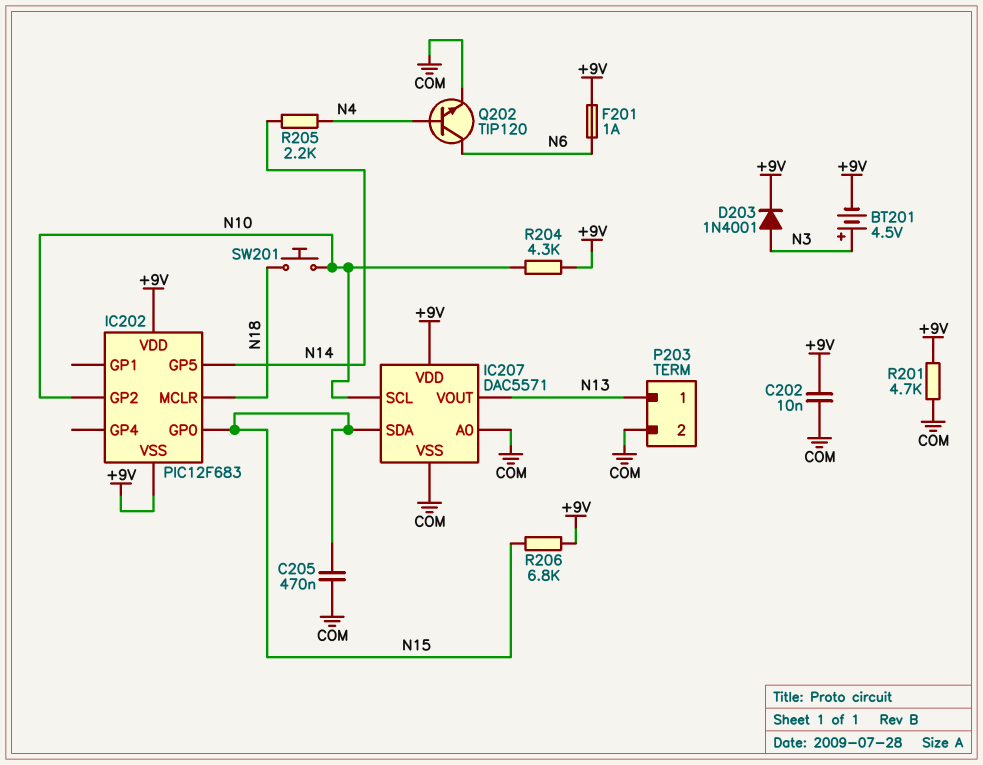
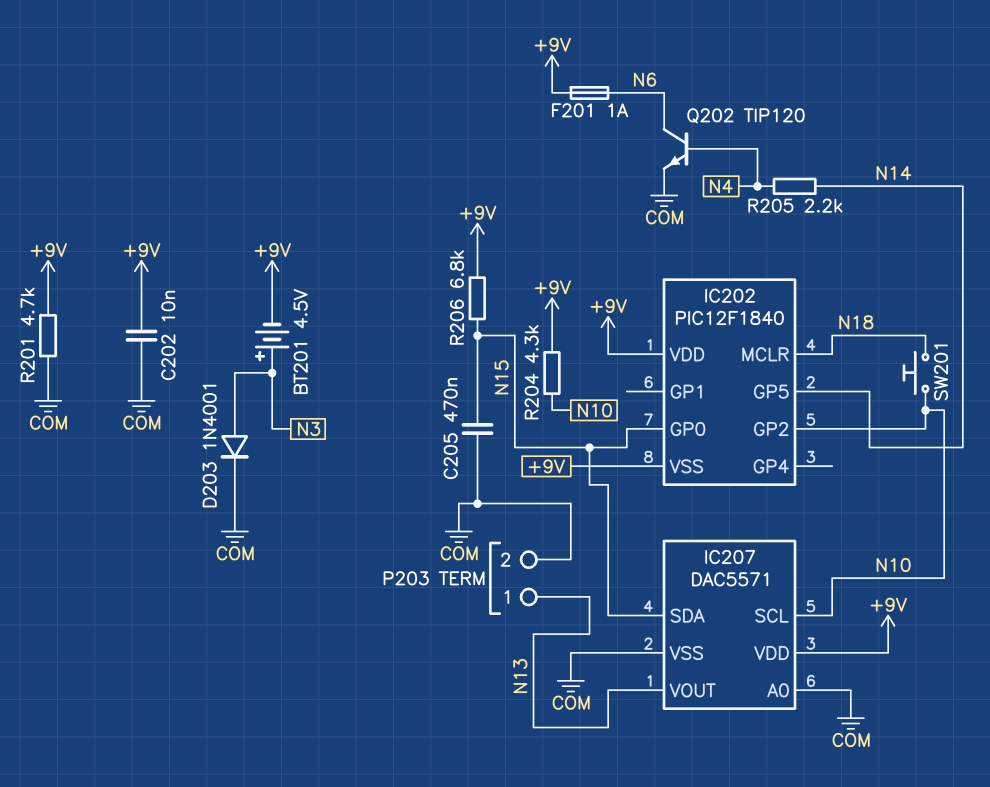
D203: diode 1N4001 (A N3, K +9V) -> diode 1N4001 (A N3, K COM)
IC202: PIC12F683 -> PIC12F1840

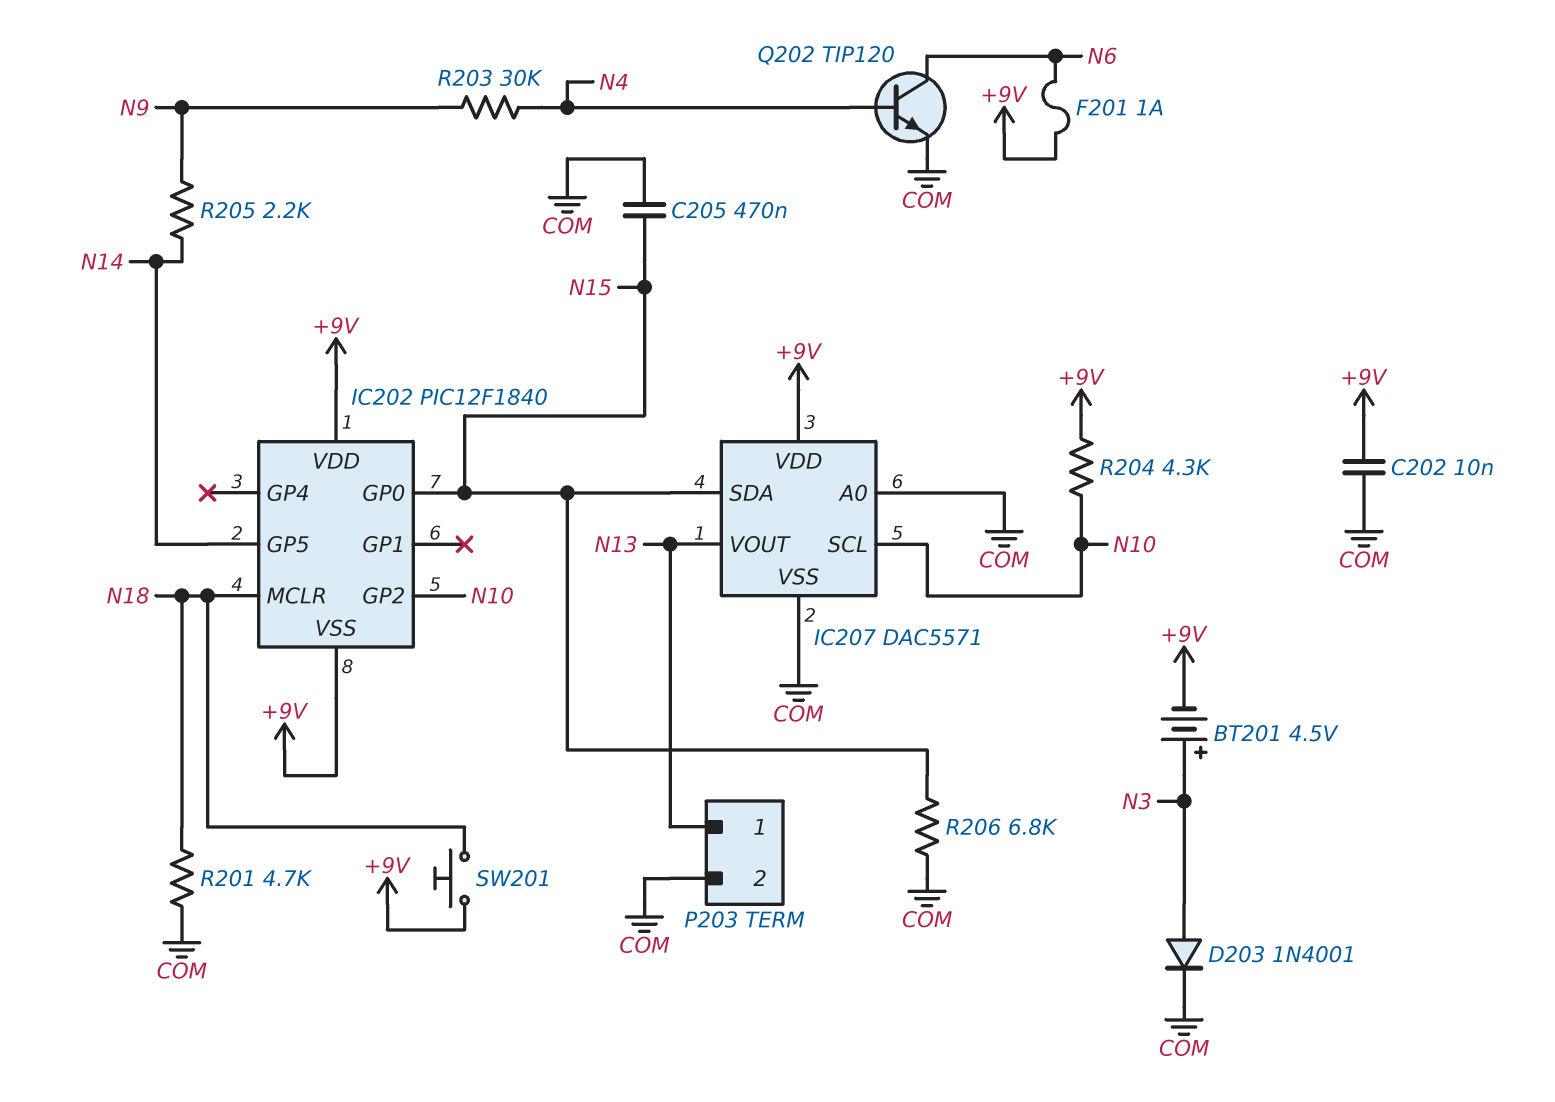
R201: 4.7k (+9V, COM) -> 4.7k (COM, N18)
R203: none -> 30k (N4, N9)
R205: 2.2k (N4, N14) -> 2.2k (N9, N14)
R206: 6.8k (+9V, N15) -> 6.8k (COM, N15)
SW201: button (N10, N18) -> button (+9V, N18)

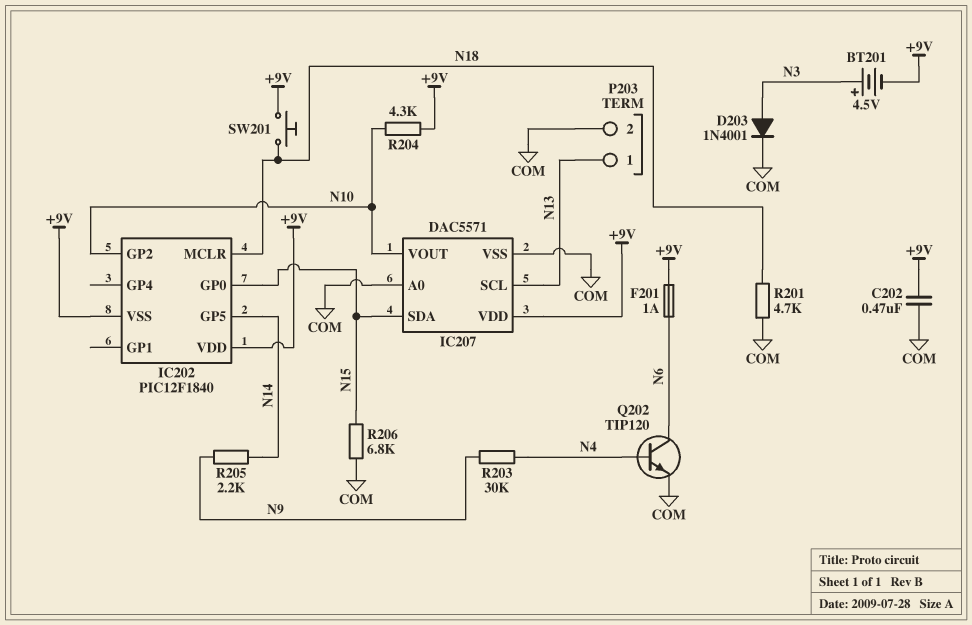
C202: 10nF (+9V, COM) -> 470nF (+9V, COM)
C205: 470nF (COM, N15) -> none
IC207 pin SCL: N10 -> N13
IC207 pin VOUT: N13 -> N10

